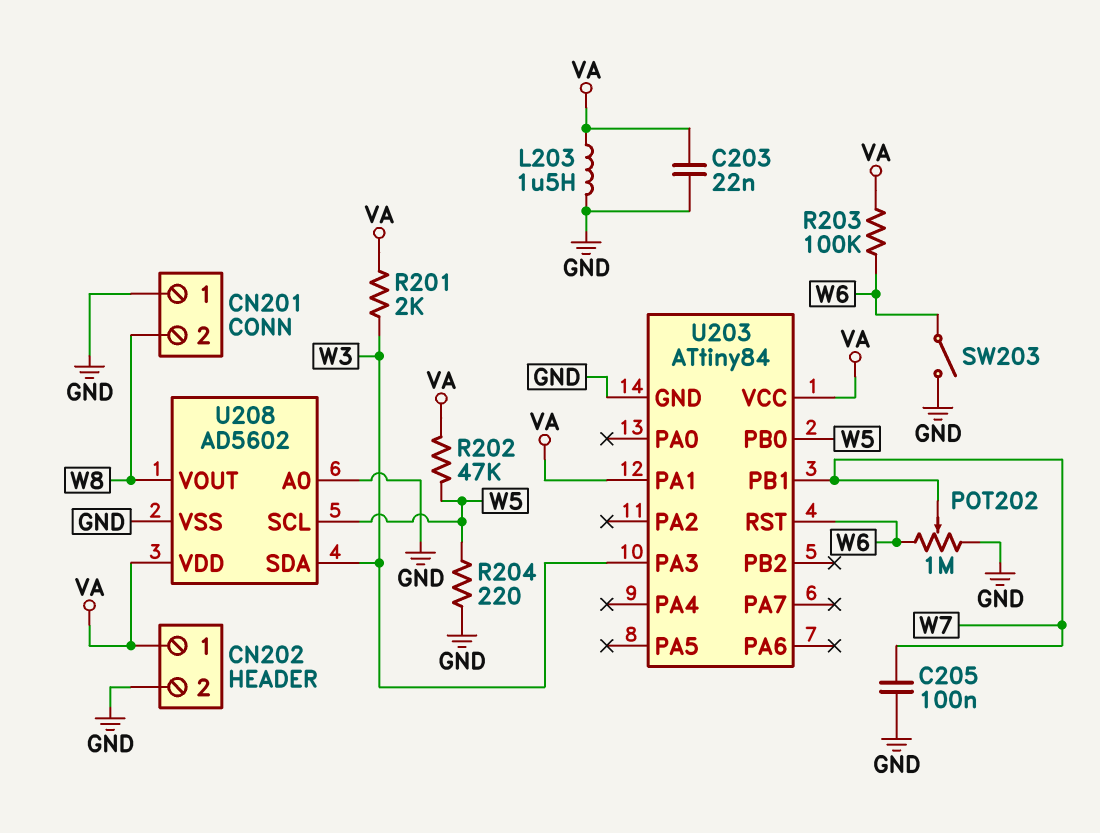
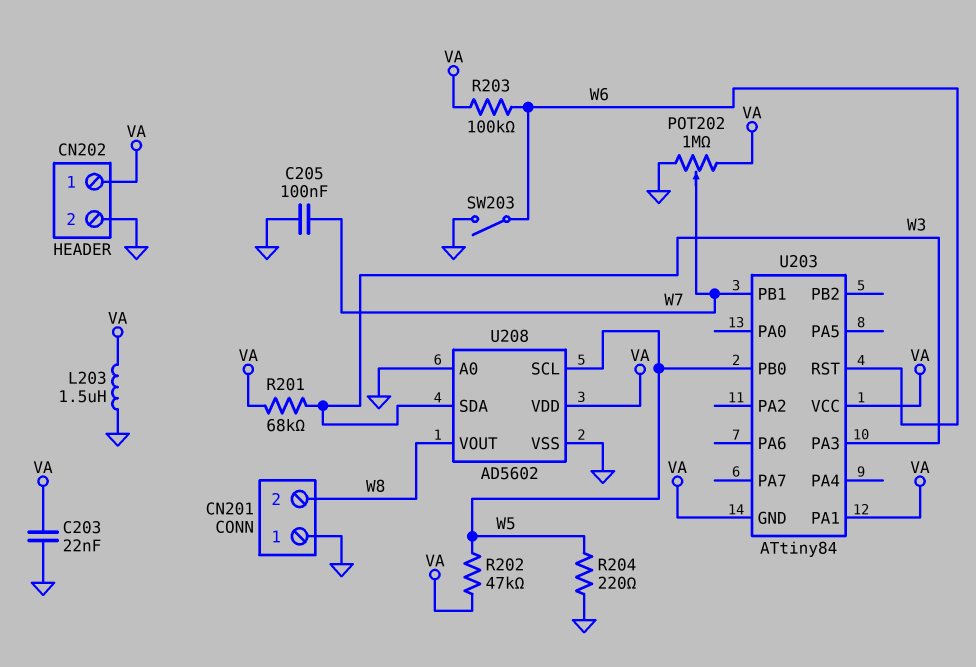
POT202: 1M (GND, W6, wiper W7) -> 1M (GND, VA, wiper W7)
R201: 2k (VA, W3) -> 68k (VA, W3)
U203 pin GND: GND -> VA

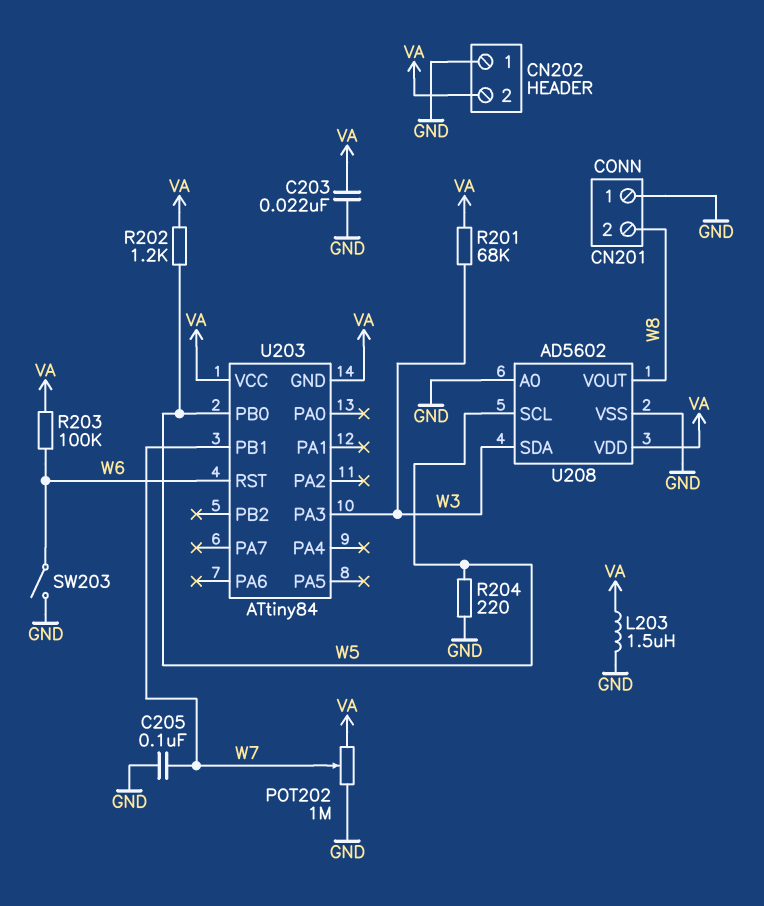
CN202 pin 1: VA -> GND
CN202 pin 2: GND -> VA
R202: 47k (VA, W5) -> 1.2k (VA, W5)
U203 pin PA1: VA -> none

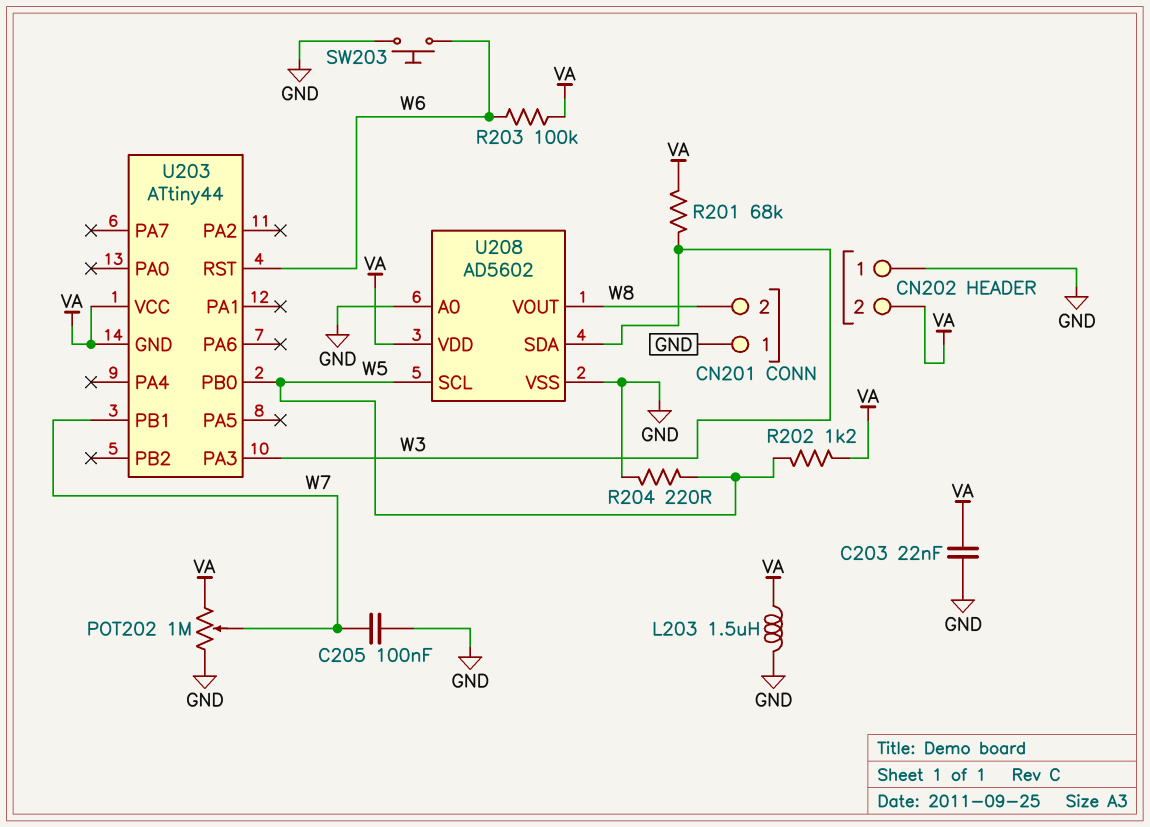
SW203: switch (GND, W6) -> button (GND, W6)
U203: ATtiny84 -> ATtiny44

